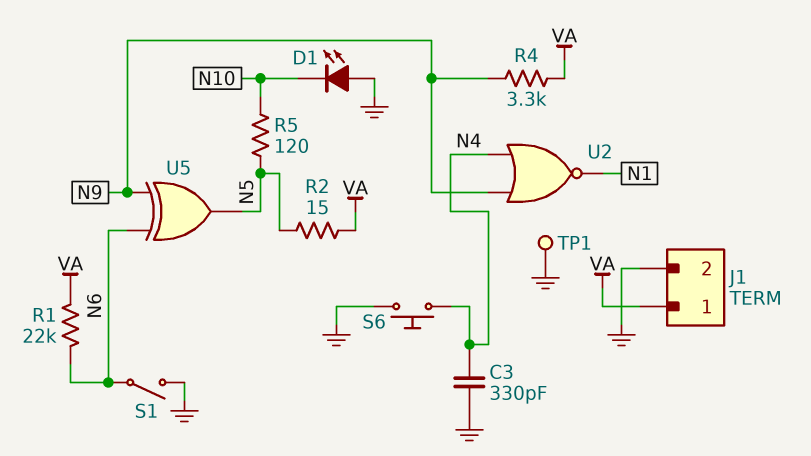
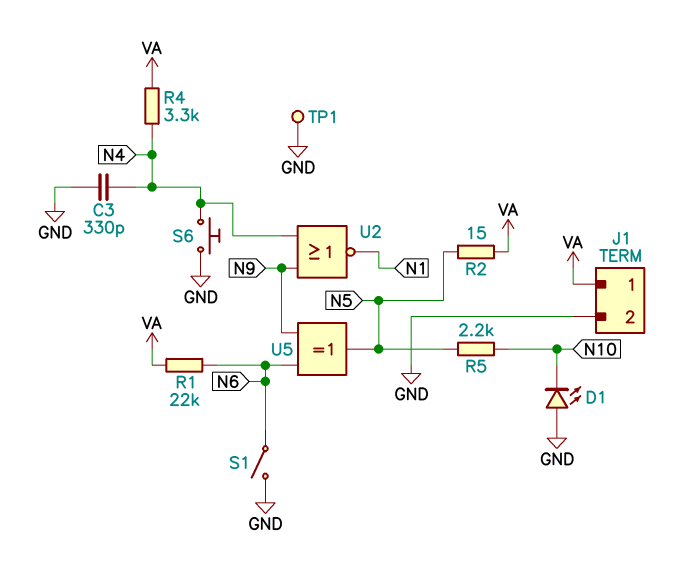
R4: 3.3k (N9, VA) -> 3.3k (N4, VA)
R5: 120 (N5, N10) -> 2.2k (N5, N10)

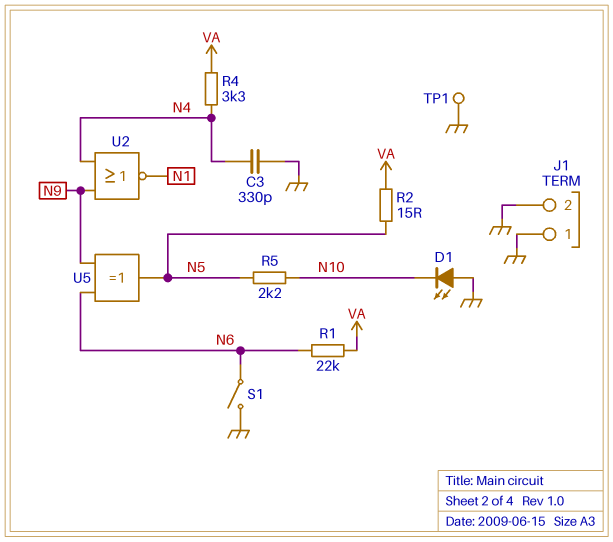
J1 pin 1: VA -> GND
S6: button (GND, N4) -> none

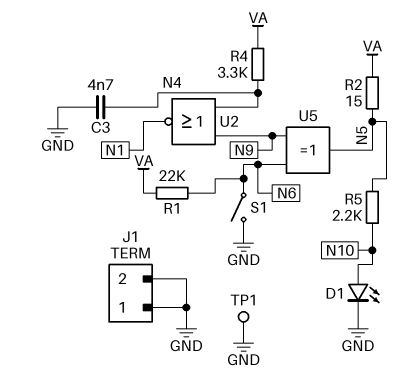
C3: 330pF (GND, N4) -> 4.7nF (GND, N4)
D1: LED (A GND, K N10) -> LED (A N10, K GND)

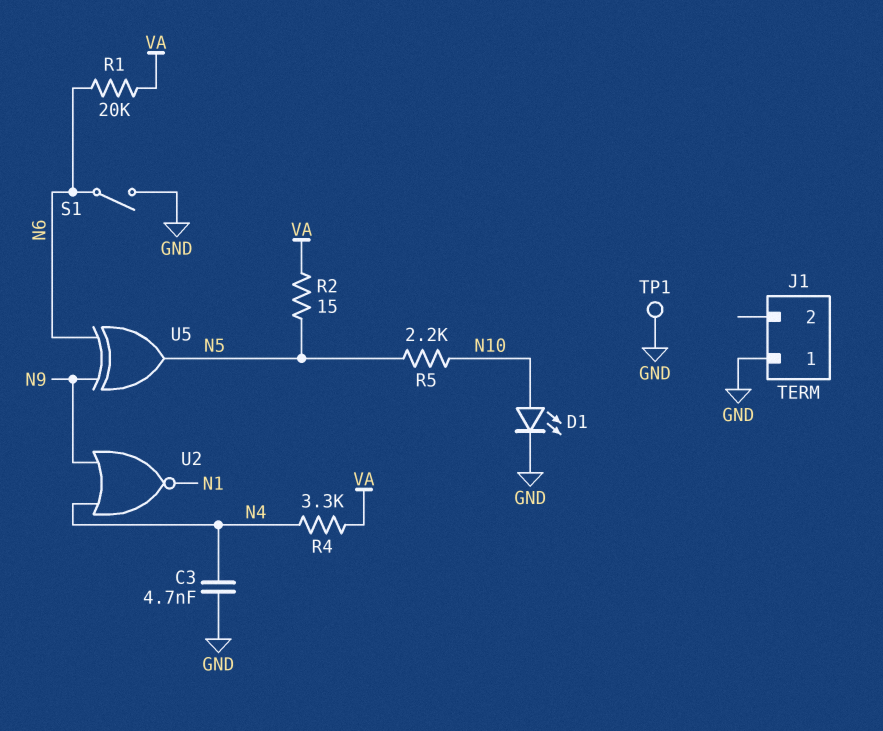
J1 pin 2: GND -> none
R1: 22k (N6, VA) -> 20k (N6, VA)

